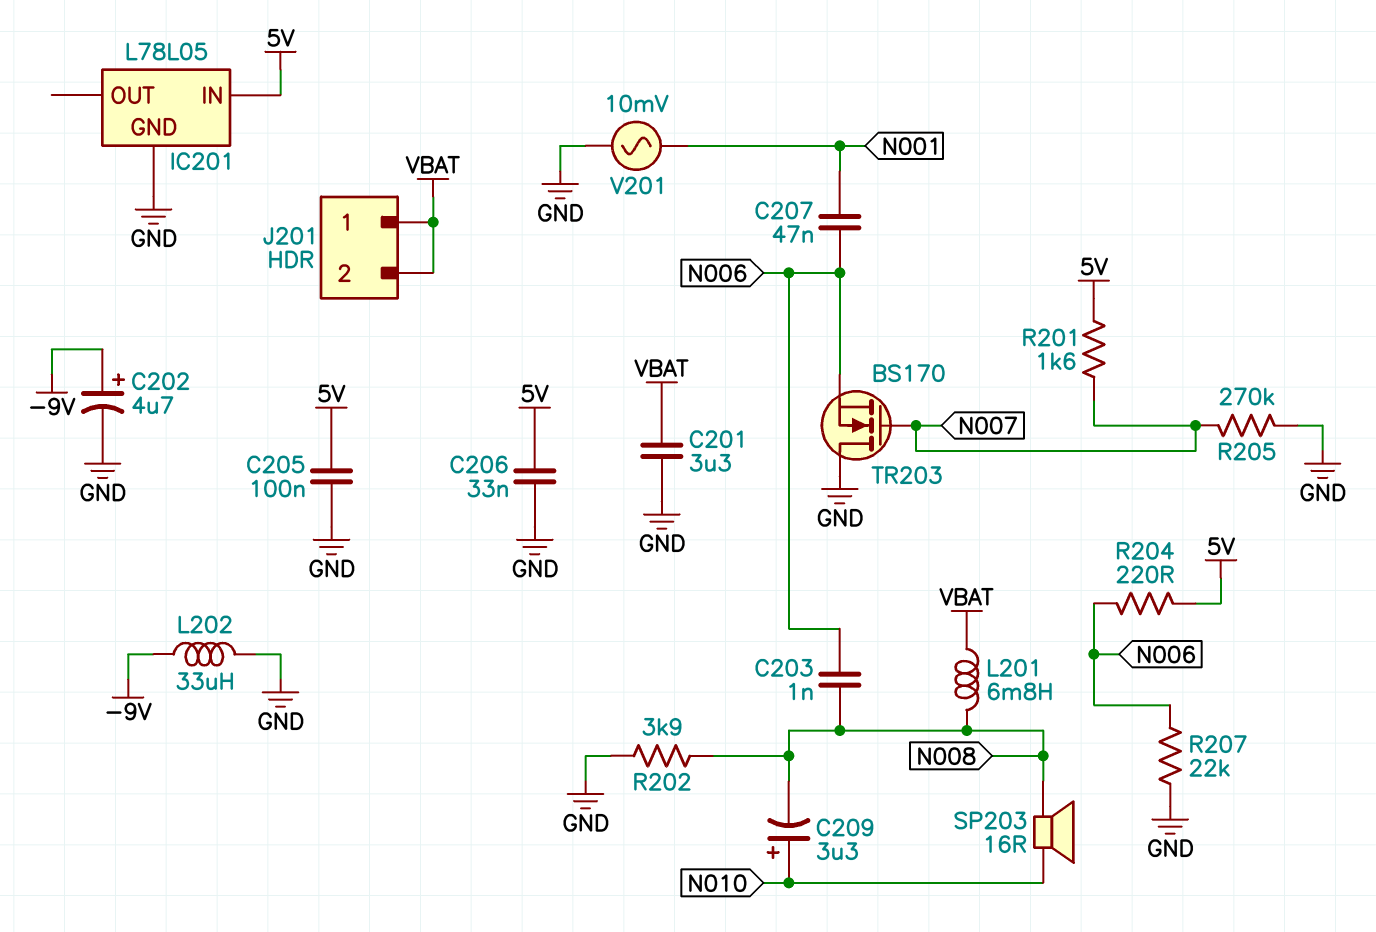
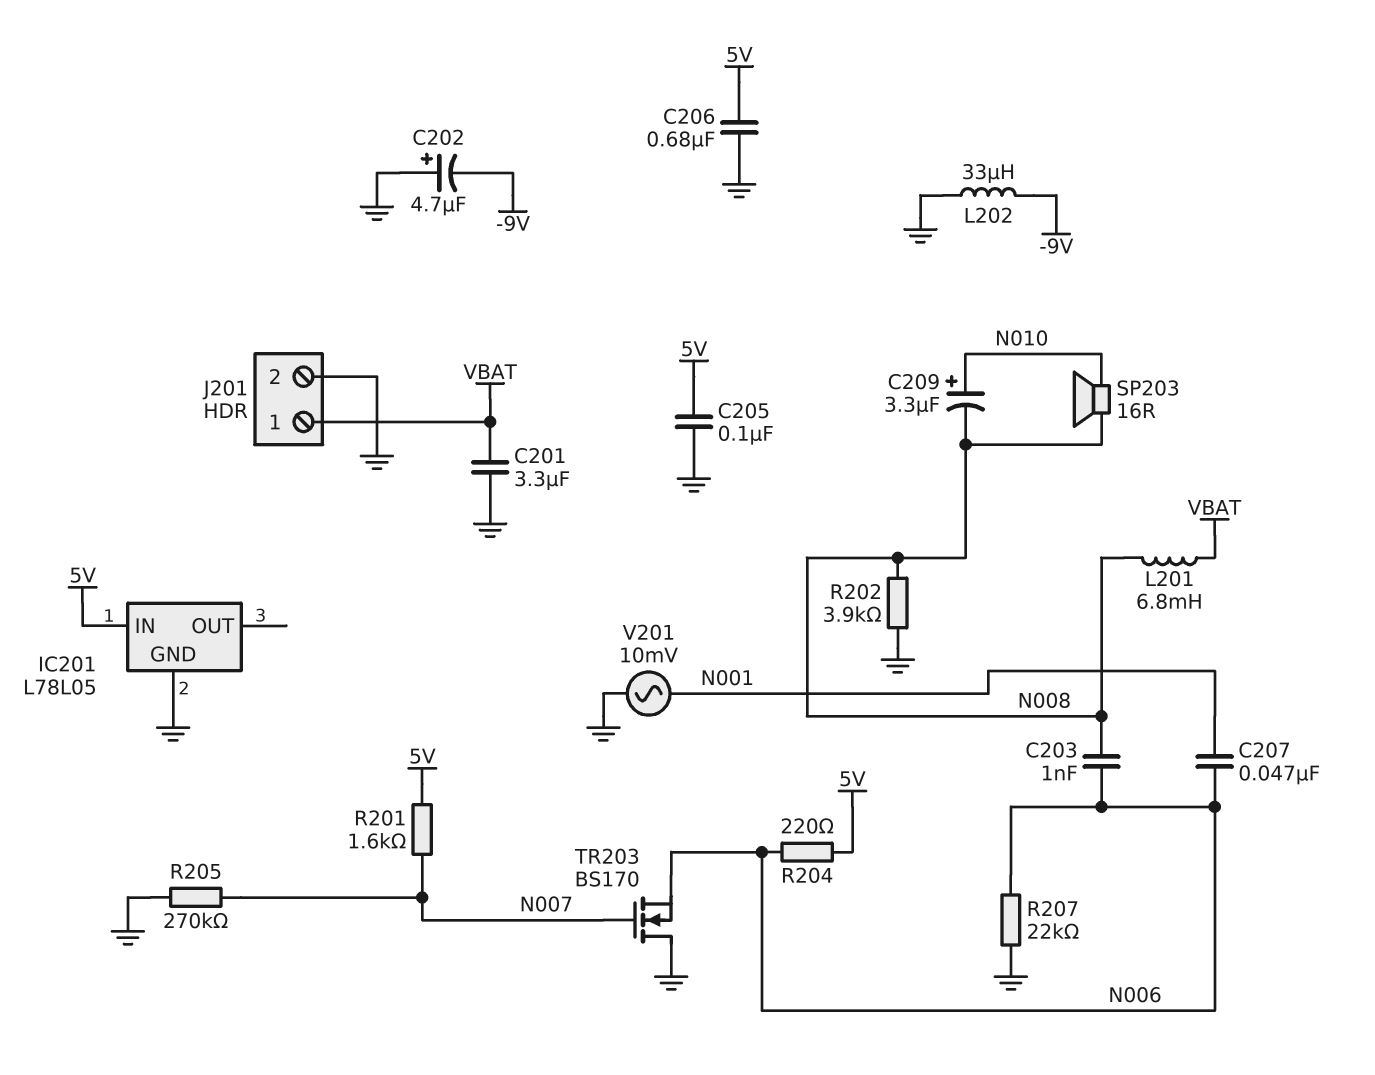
C202: 4.7uF (plus -9V, minus GND) -> 4.7uF (plus GND, minus -9V)
C206: 33nF (5V, GND) -> 680nF (5V, GND)
J201 pin 2: VBAT -> GND

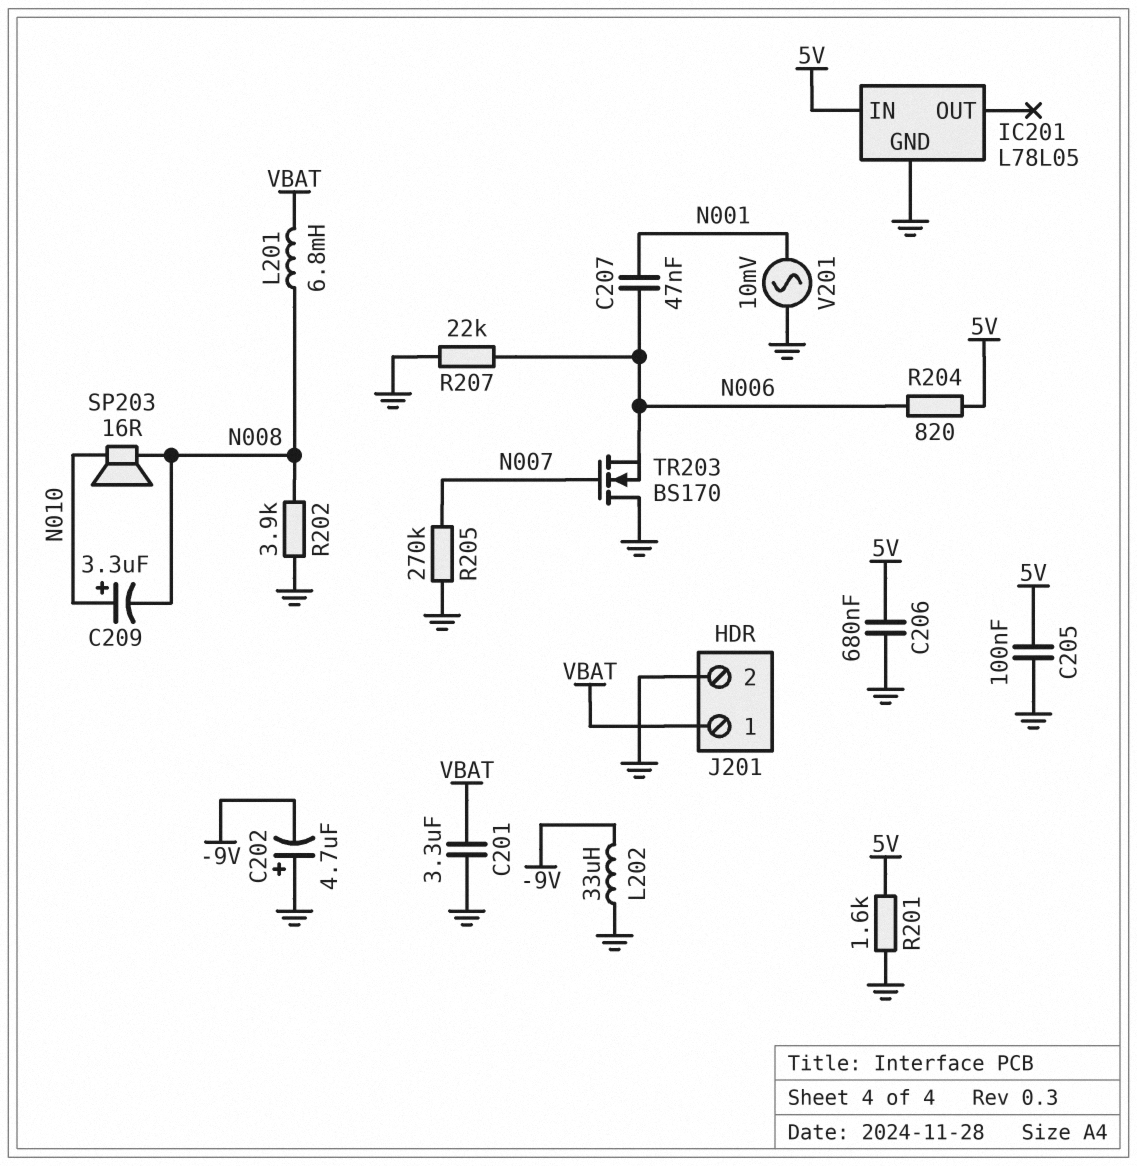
C203: 1nF (N006, N008) -> none
R201: 1.6k (5V, N007) -> 1.6k (5V, GND)
R204: 220 (5V, N006) -> 820 (5V, N006)

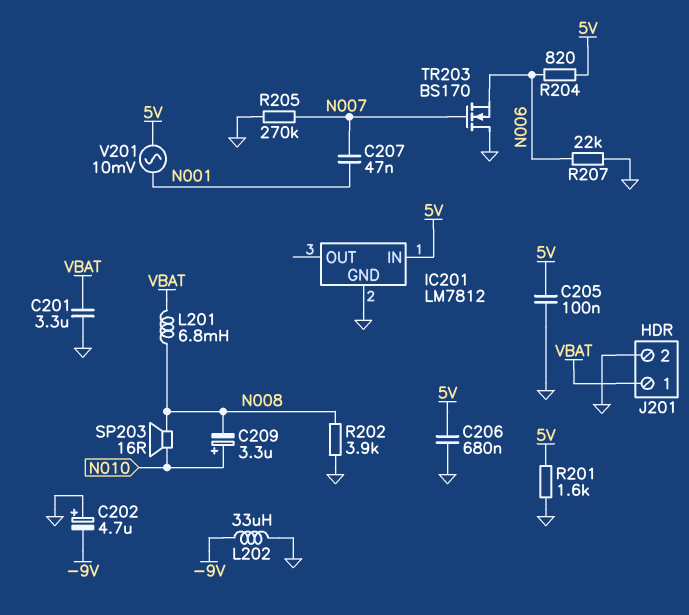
C207: 47nF (N001, N006) -> 47nF (N001, N007)
IC201: L78L05 -> LM7812
V201: AC 10mV (GND, N001) -> AC 10mV (5V, N001)

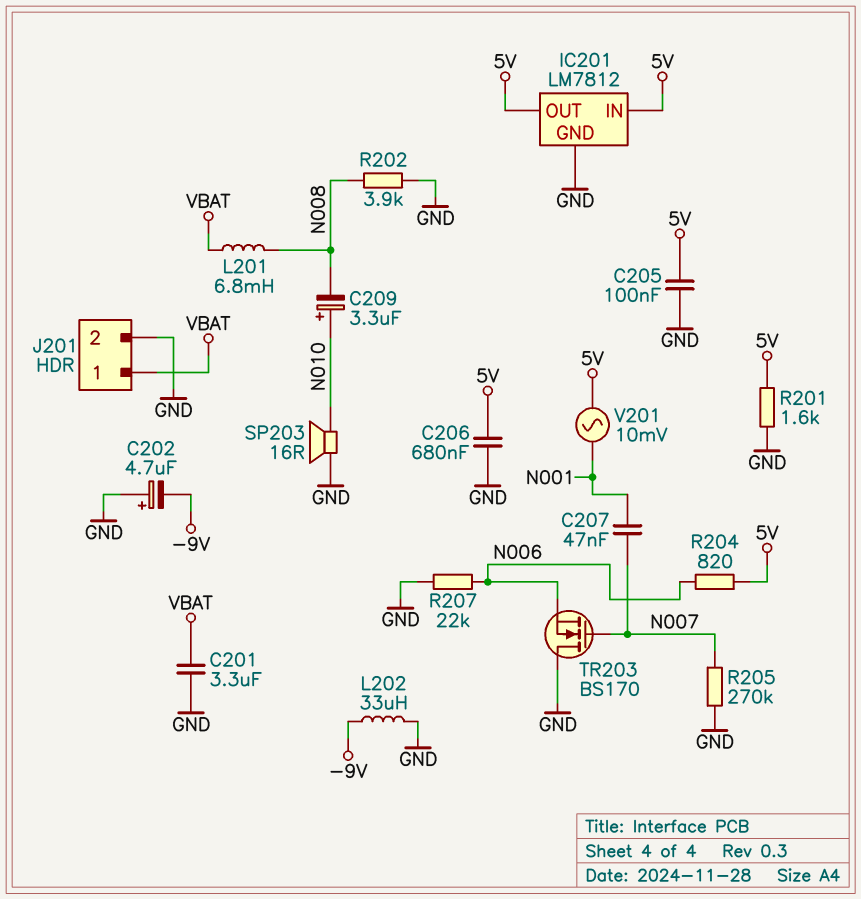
IC201 pin OUT: none -> 5V
SP203: speaker 16R (N008, N010) -> speaker 16R (GND, N010)

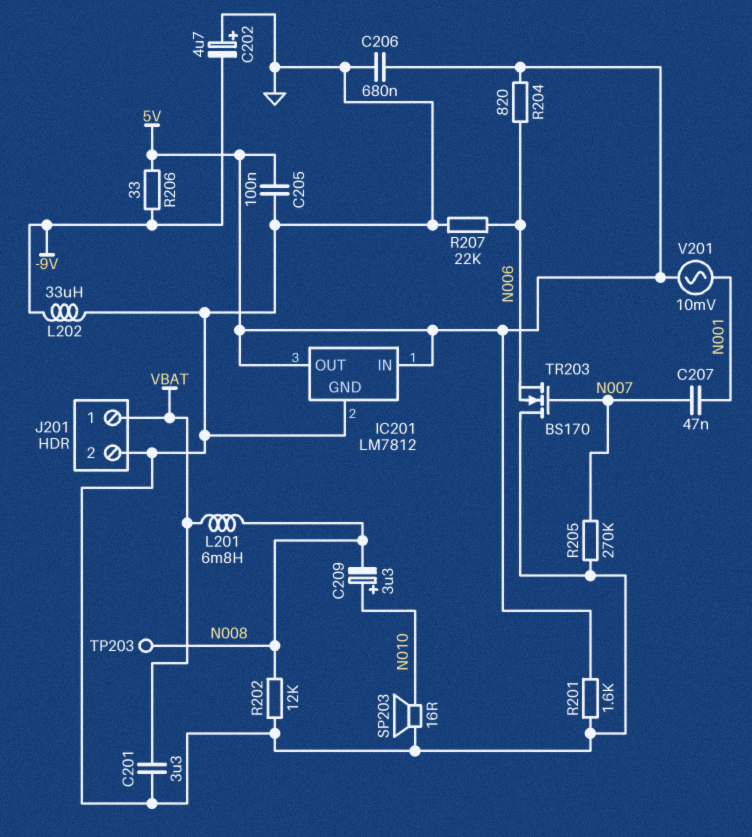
R202: 3.9k (GND, N008) -> 12k (GND, N008)
R206: none -> 33 (-9V, 5V)
TP203: none -> test point (N008)

